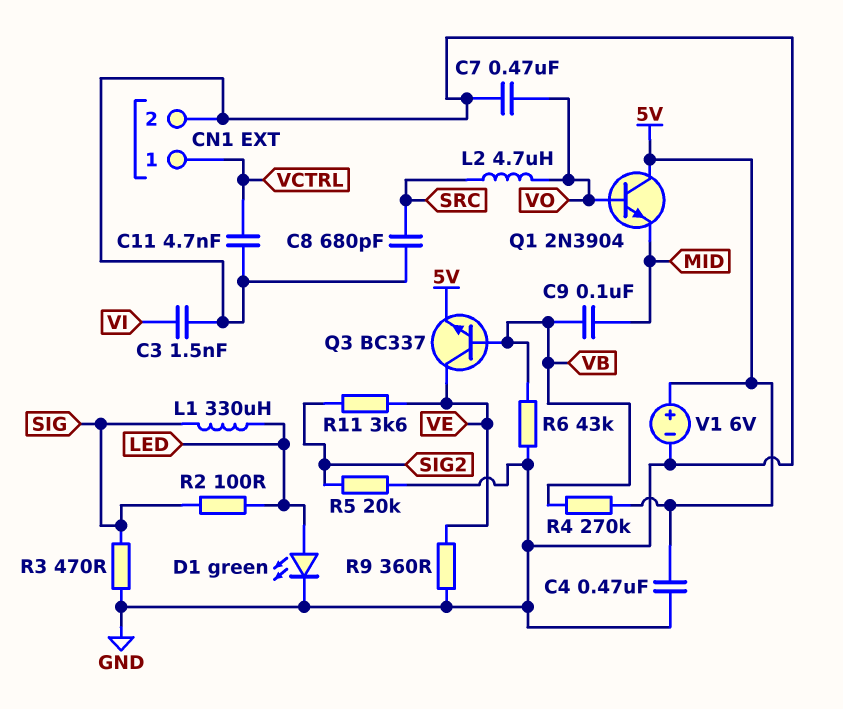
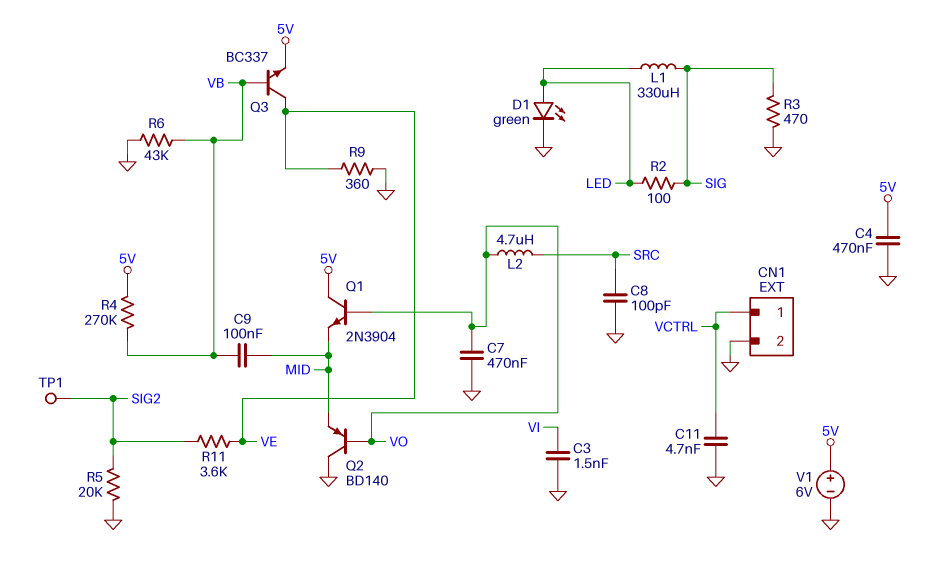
C8: 680pF (GND, SRC) -> 100pF (GND, SRC)
Q2: none -> PNP BD140 (B VO, C GND, E MID)
TP1: none -> test point (SIG2)

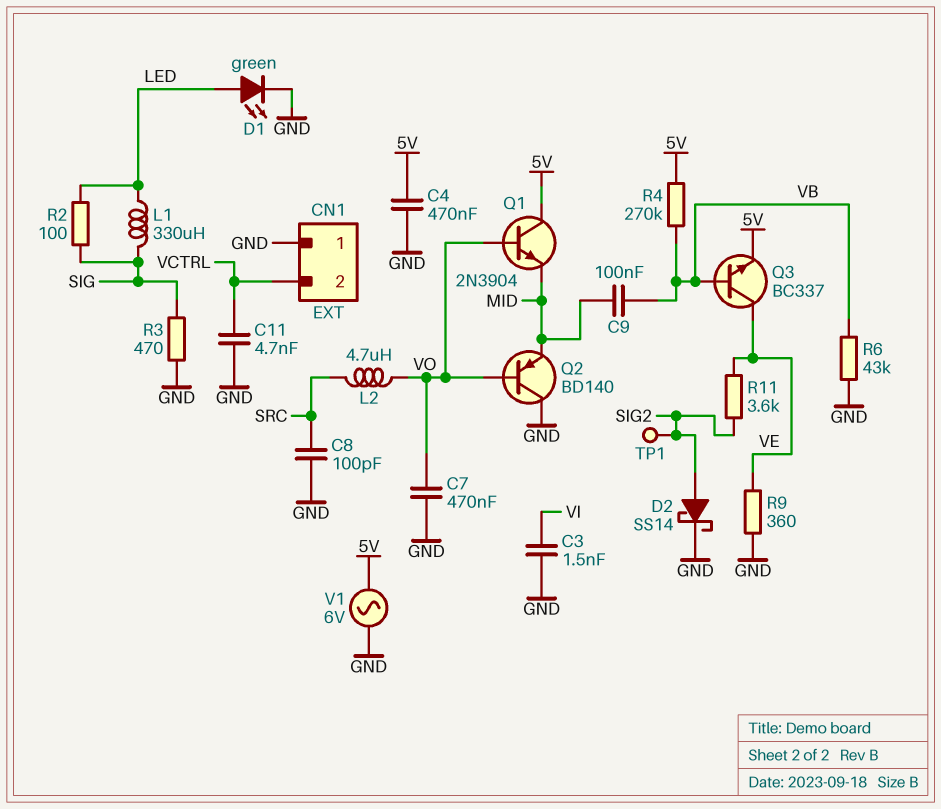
CN1 pin 1: VCTRL -> GND
CN1 pin 2: GND -> VCTRL
D2: none -> schottky SS14 (A SIG2, K GND)
R5: 20k (GND, SIG2) -> none
V1: 6V (plus 5V, minus GND) -> AC 6V (5V, GND)

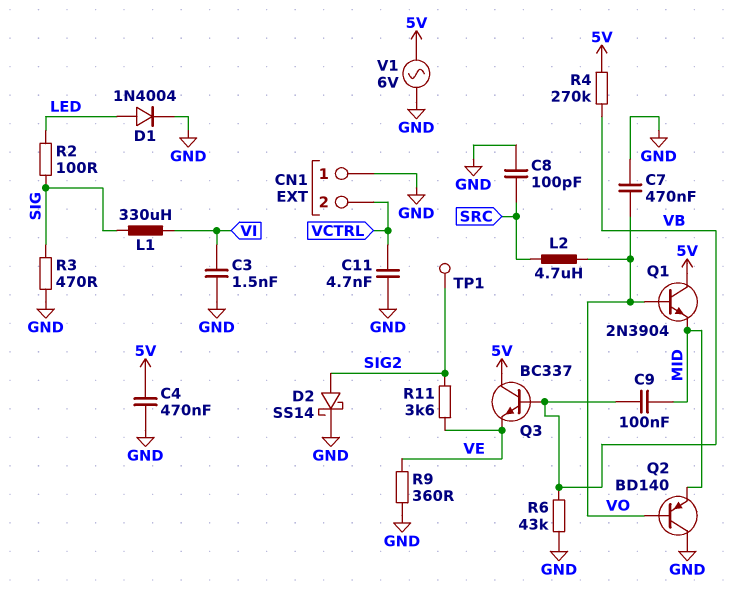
D1: LED green (A LED, K GND) -> diode 1N4004 (A LED, K GND)
L1: 330uH (LED, SIG) -> 330uH (SIG, VI)
Q3: NPN BC337 (B VB, C VE, E 5V) -> NPN BC337 (B VB, C 5V, E VE)

